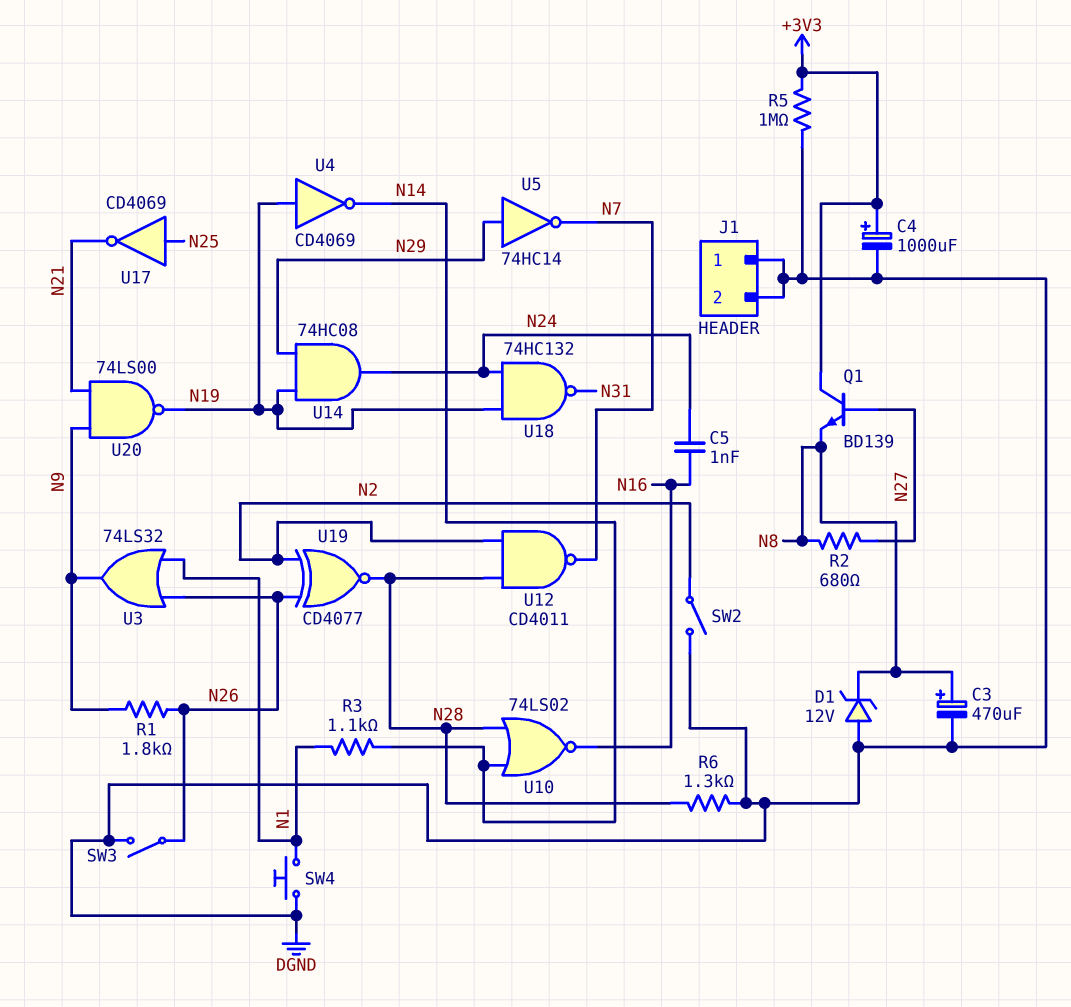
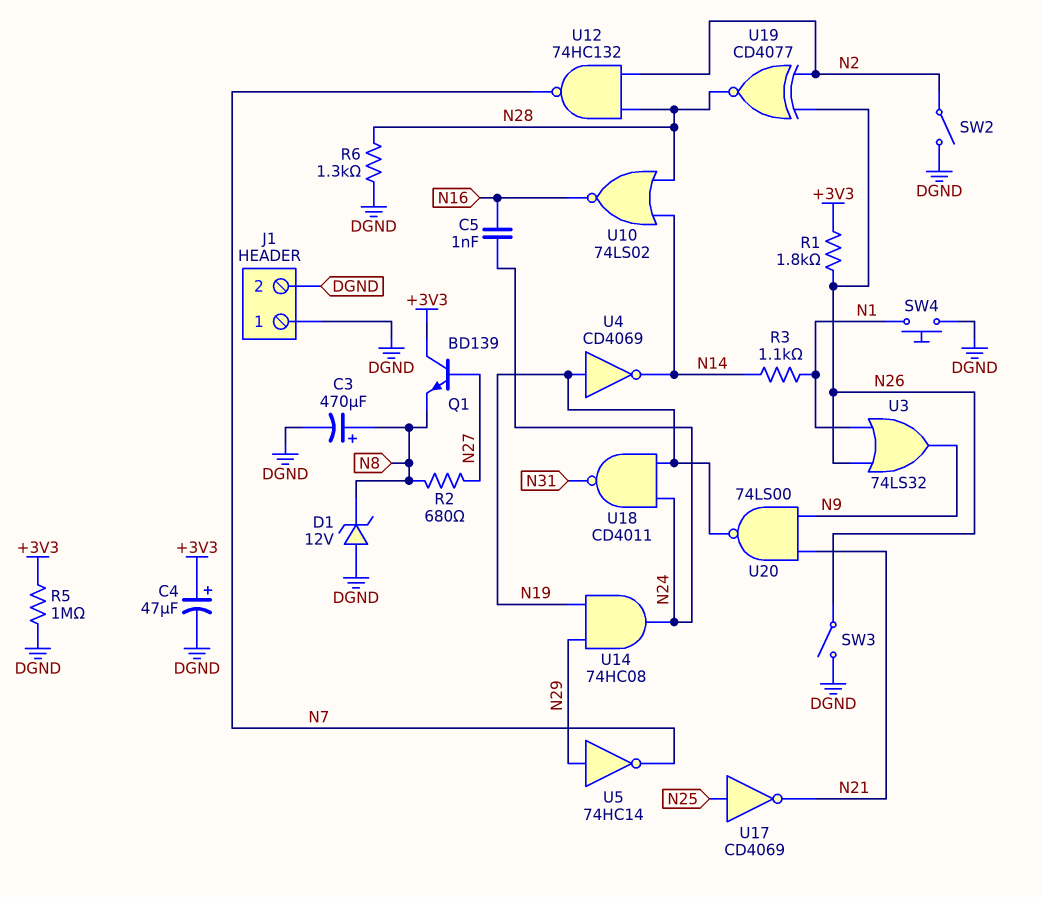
C4: 1000uF (plus +3V3, minus DGND) -> 47uF (plus +3V3, minus DGND)
R1: 1.8k (N9, N26) -> 1.8k (+3V3, N26)
U12: NAND CD4011 (in N2, in N28, out N7) -> NAND 74HC132 (in N2, in N28, out N7)
U18: NAND 74HC132 (in N19, in N24, out N31) -> NAND CD4011 (in N19, in N24, out N31)

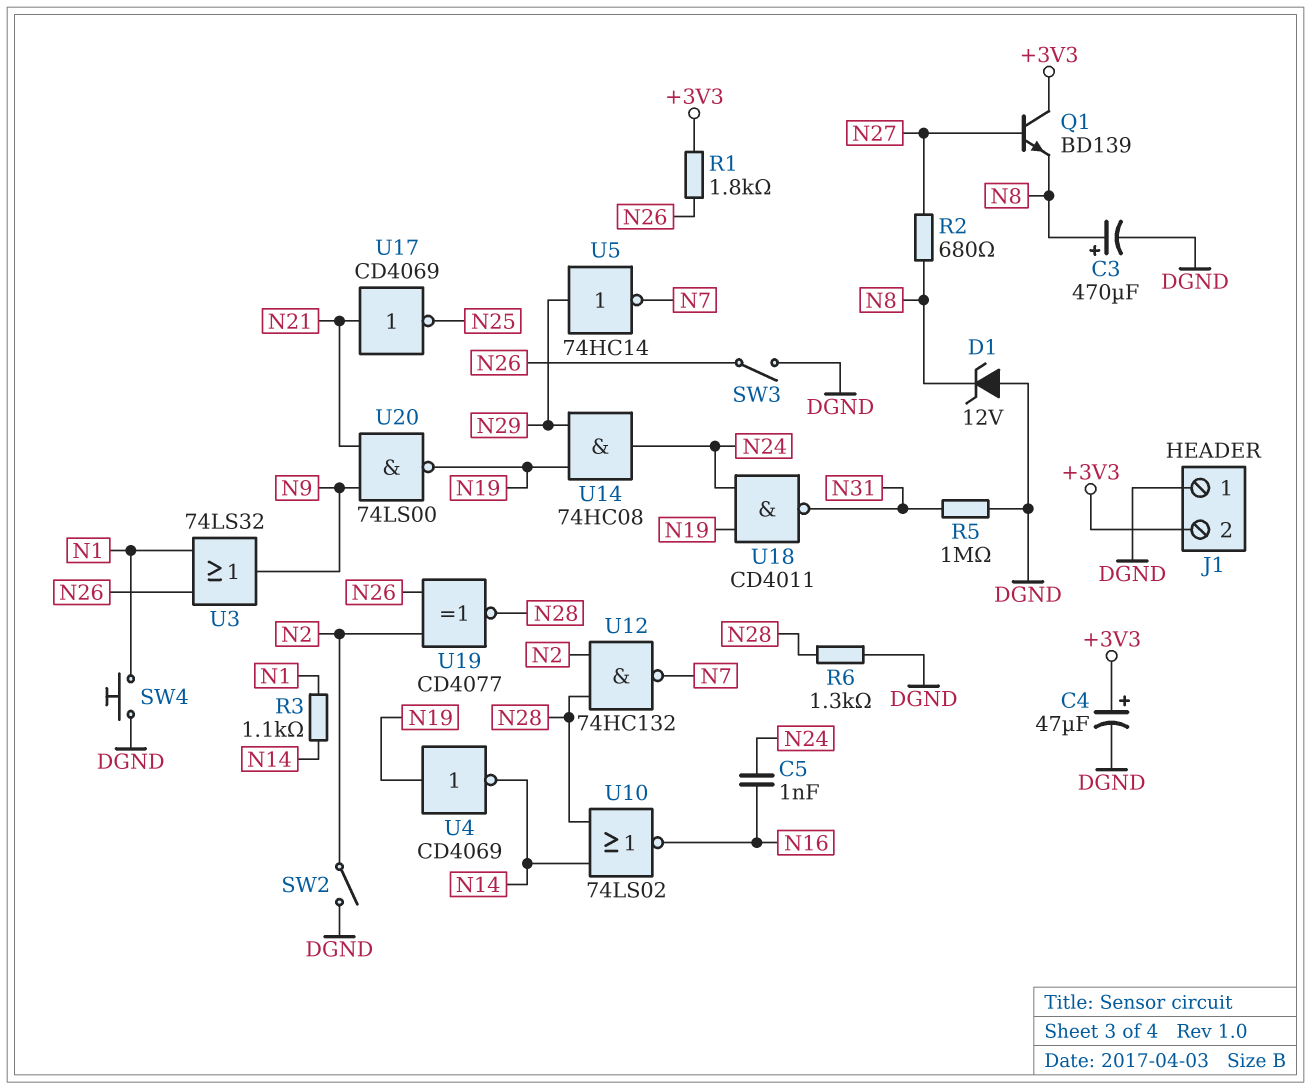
J1 pin 2: DGND -> +3V3
R5: 1M (+3V3, DGND) -> 1M (DGND, N31)
U17: NOT CD4069 (in N25, out N21) -> NOT CD4069 (in N21, out N25)

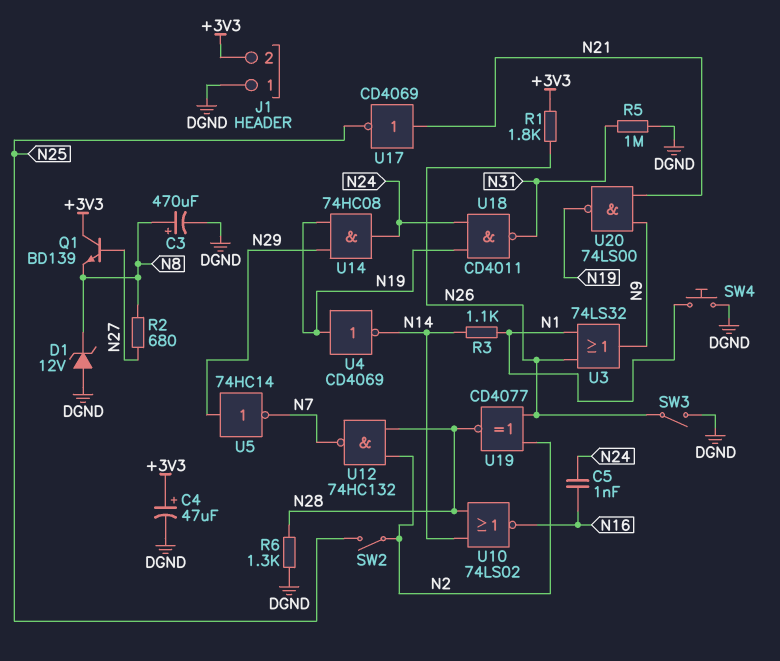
SW2: switch (DGND, N2) -> switch (N2, N25)

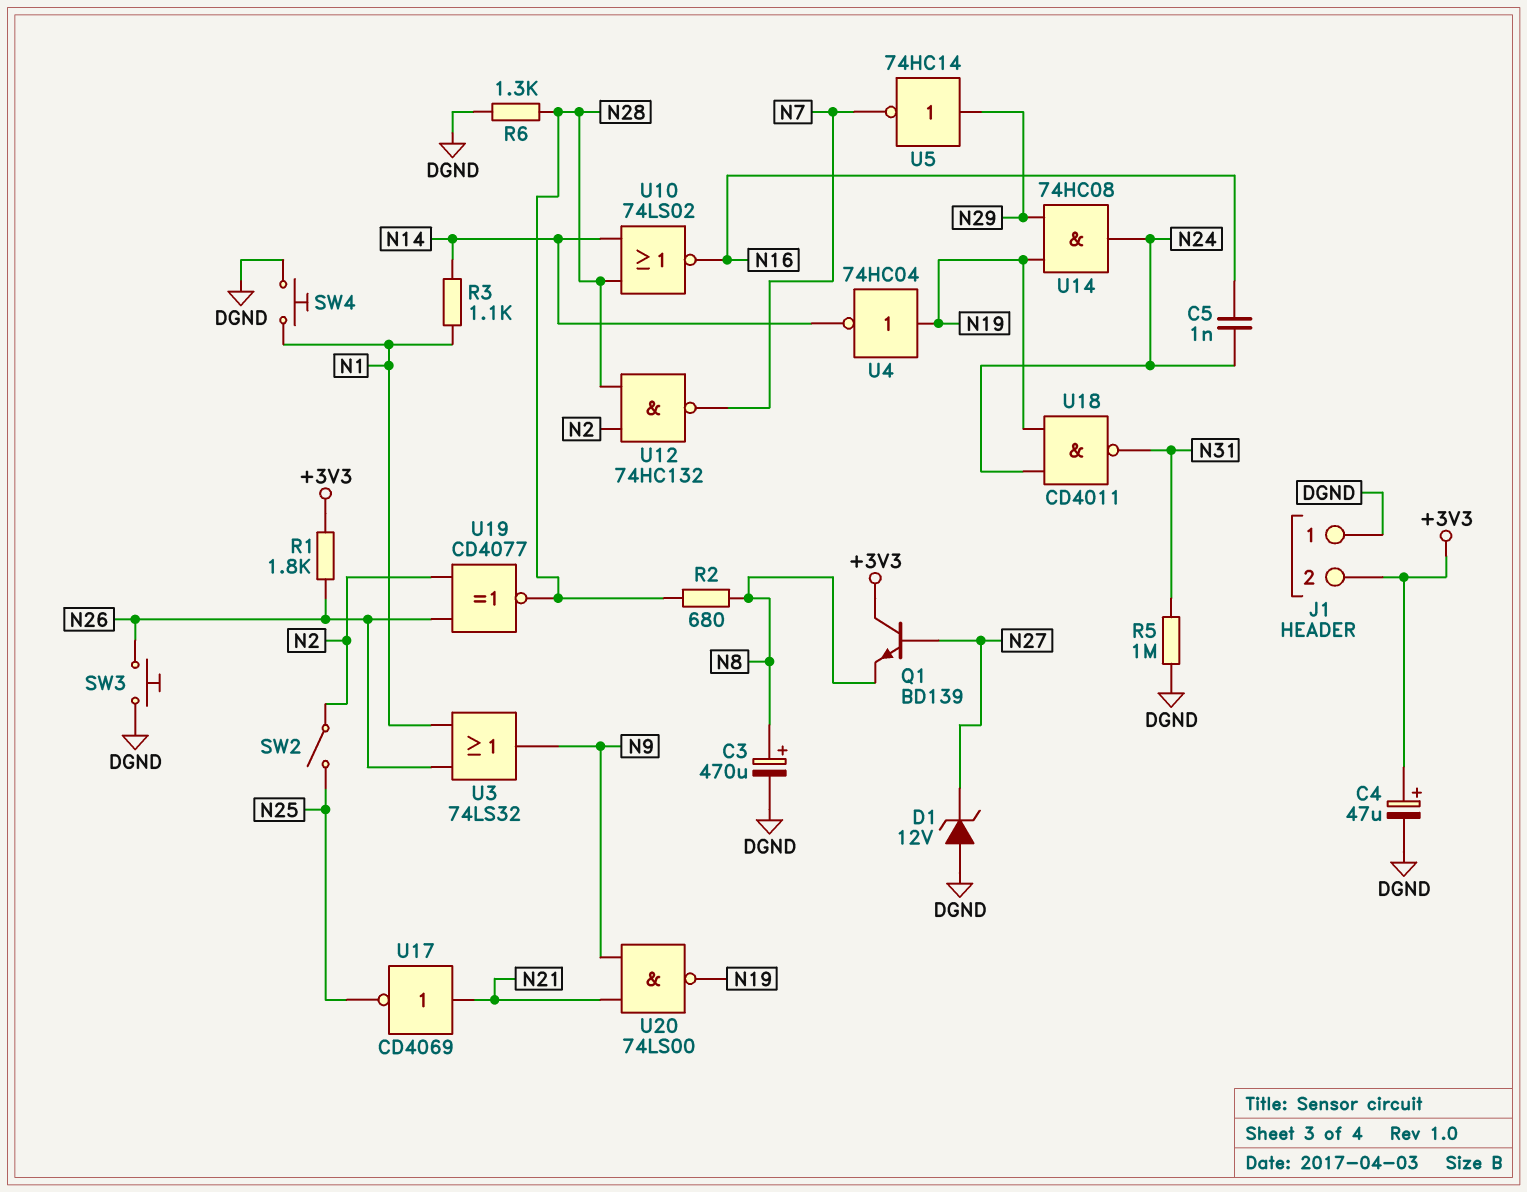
D1: zener 12V (A DGND, K N8) -> zener 12V (A DGND, K N27)
R2: 680 (N8, N27) -> 680 (N8, N28)
SW3: switch (DGND, N26) -> button (DGND, N26)
U4: NOT CD4069 (in N19, out N14) -> NOT 74HC04 (in N19, out N14)

